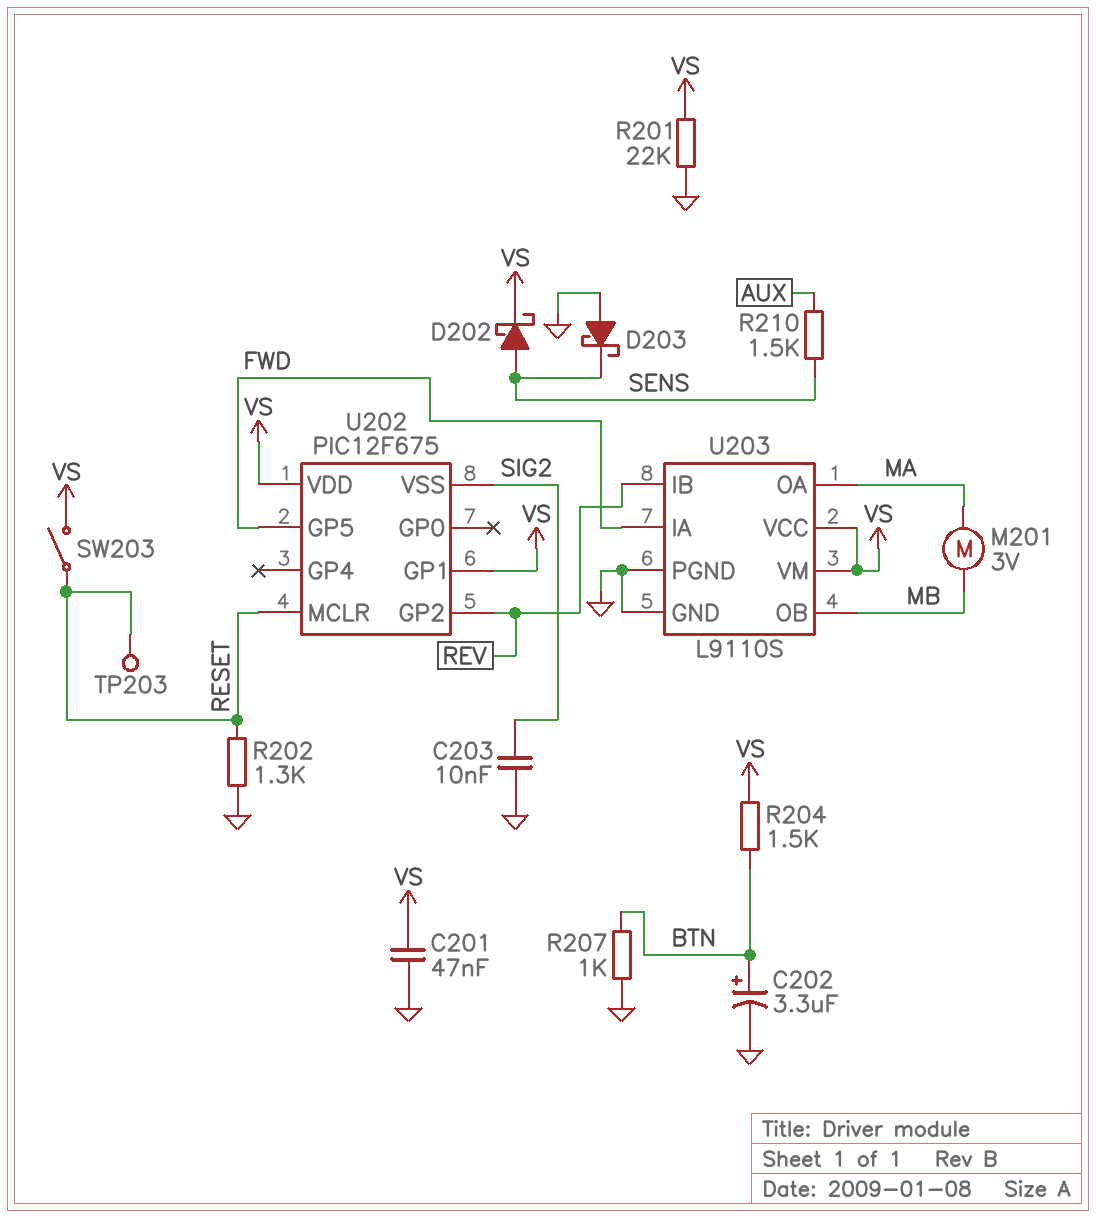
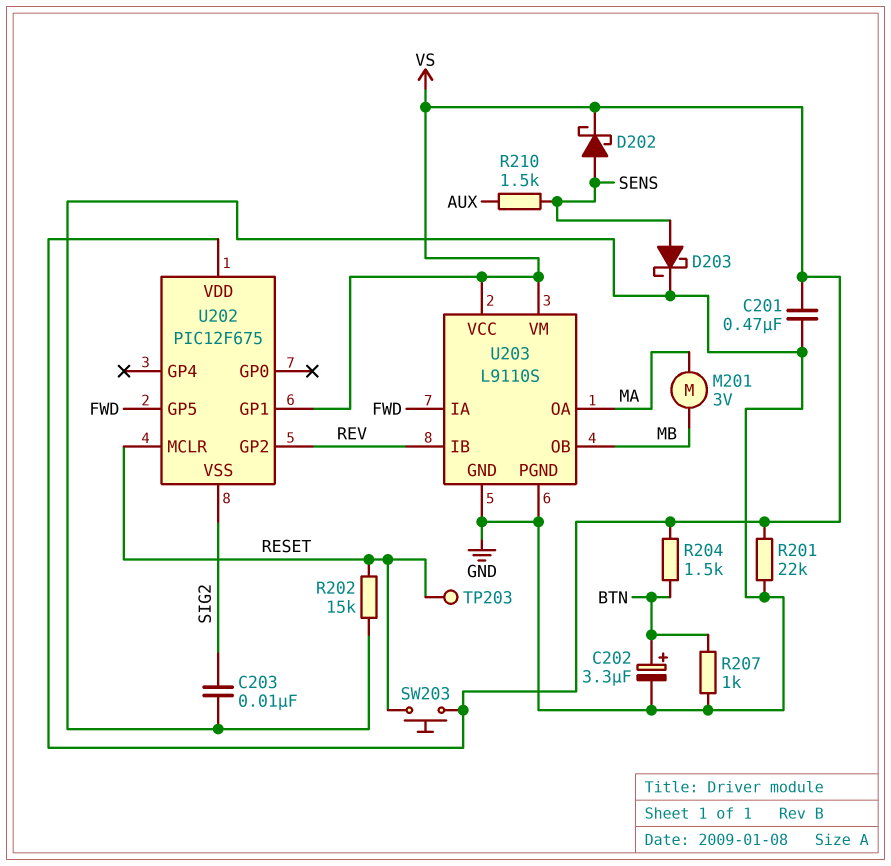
C201: 47nF (GND, VS) -> 470nF (GND, VS)
D203: schottky (A GND, K SENS) -> schottky (A SENS, K GND)
R202: 1.3k (GND, RESET) -> 15k (GND, RESET)
SW203: switch (RESET, VS) -> button (RESET, VS)

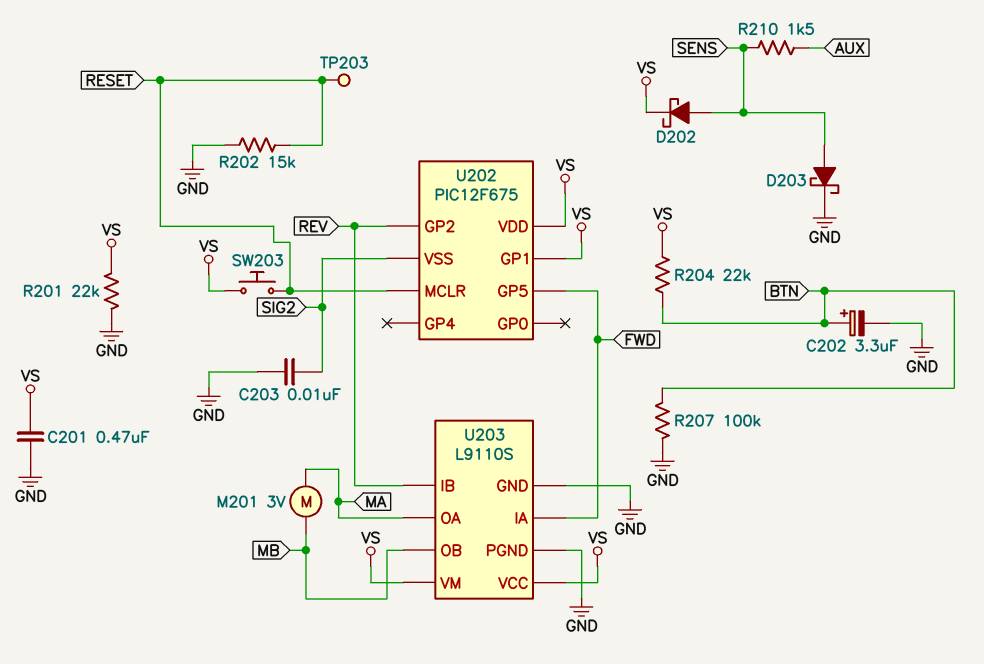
R204: 1.5k (BTN, VS) -> 22k (BTN, VS)
R207: 1k (BTN, GND) -> 100k (BTN, GND)

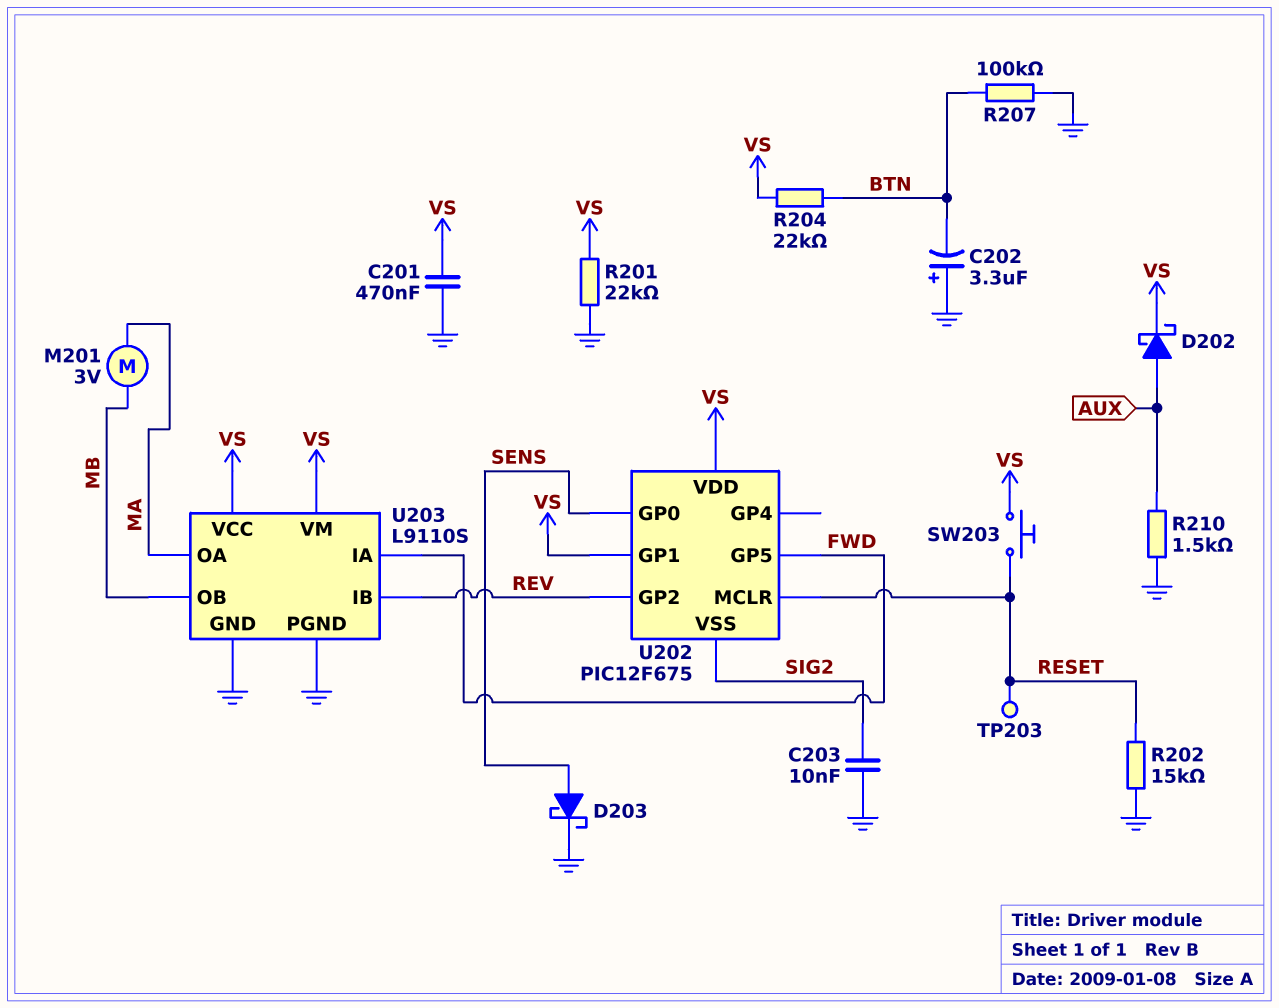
C202: 3.3uF (plus BTN, minus GND) -> 3.3uF (plus GND, minus BTN)
D202: schottky (A SENS, K VS) -> schottky (A AUX, K VS)
R210: 1.5k (AUX, SENS) -> 1.5k (AUX, GND)
U202 pin GP0: none -> SENS

